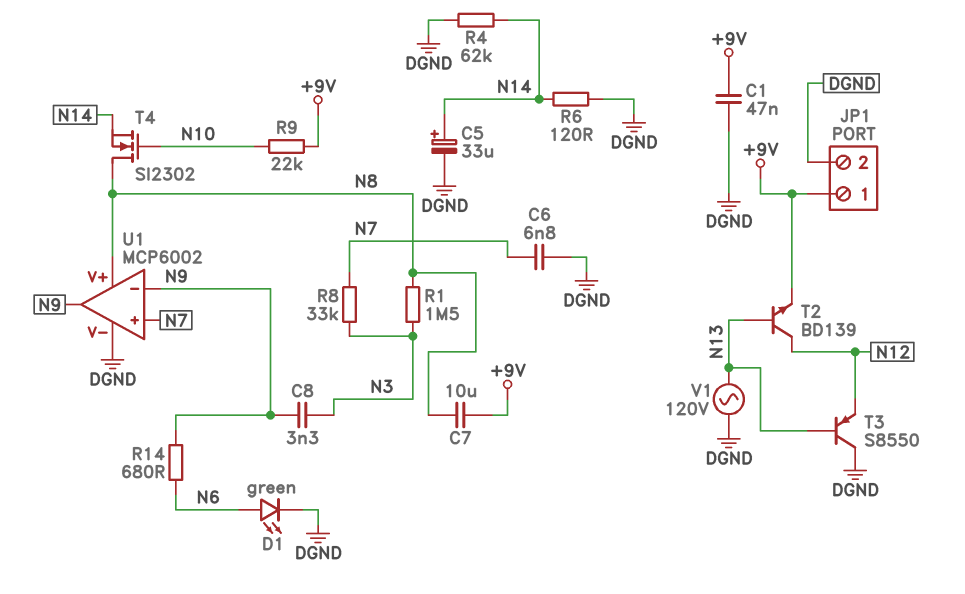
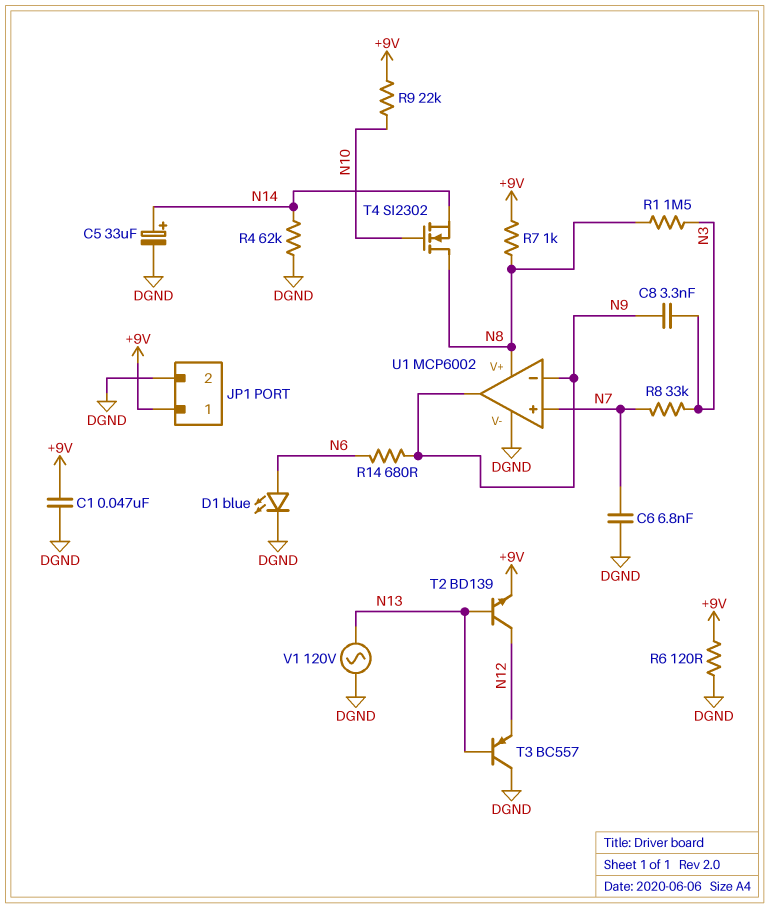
C7: 10uF (+9V, N8) -> none
D1: LED green (A N6, K DGND) -> LED blue (A N6, K DGND)
R6: 120 (DGND, N14) -> 120 (+9V, DGND)
R7: none -> 1k (+9V, N8)
T3: PNP S8550 (B N13, C DGND, E N12) -> PNP BC557 (B N13, C DGND, E N12)

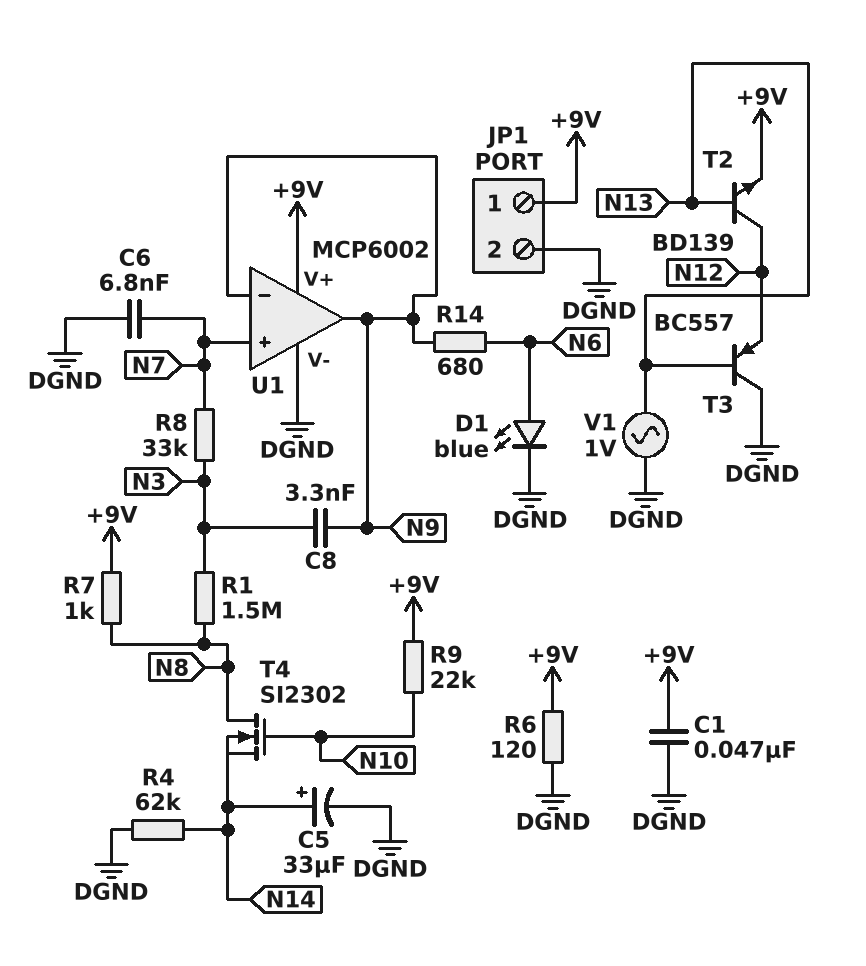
U1 pin V+: N8 -> +9V
V1: AC 120V (DGND, N13) -> AC 1V (DGND, N13)

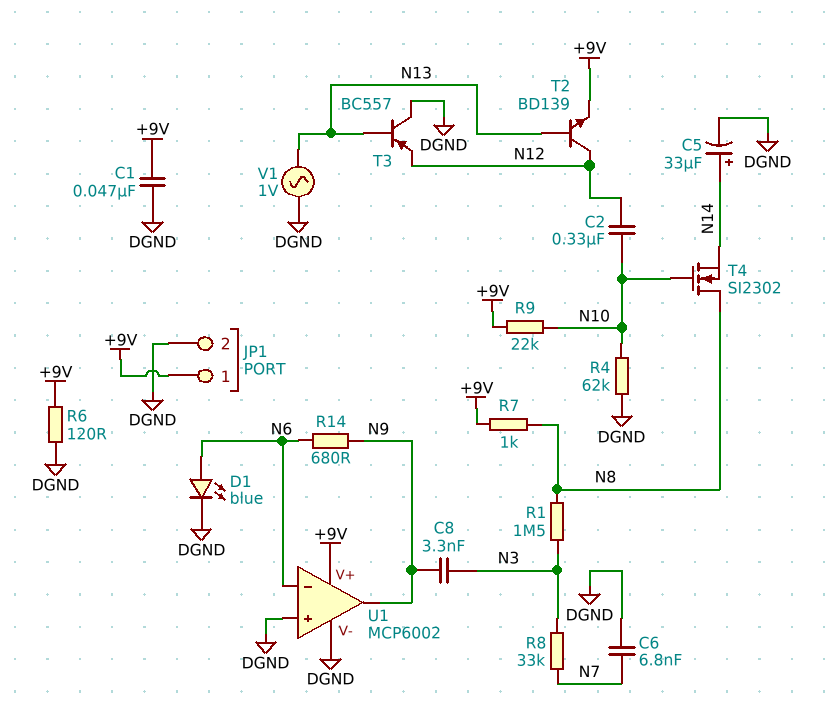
C2: none -> 330nF (N10, N12)
R4: 62k (DGND, N14) -> 62k (DGND, N10)
U1 pin in+: N7 -> DGND
U1 pin in-: N9 -> N6

